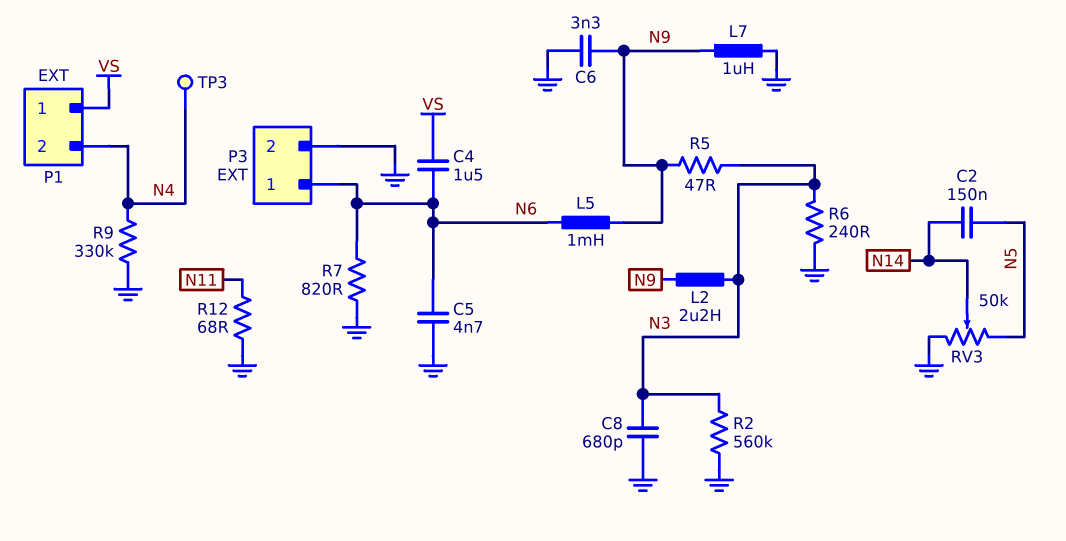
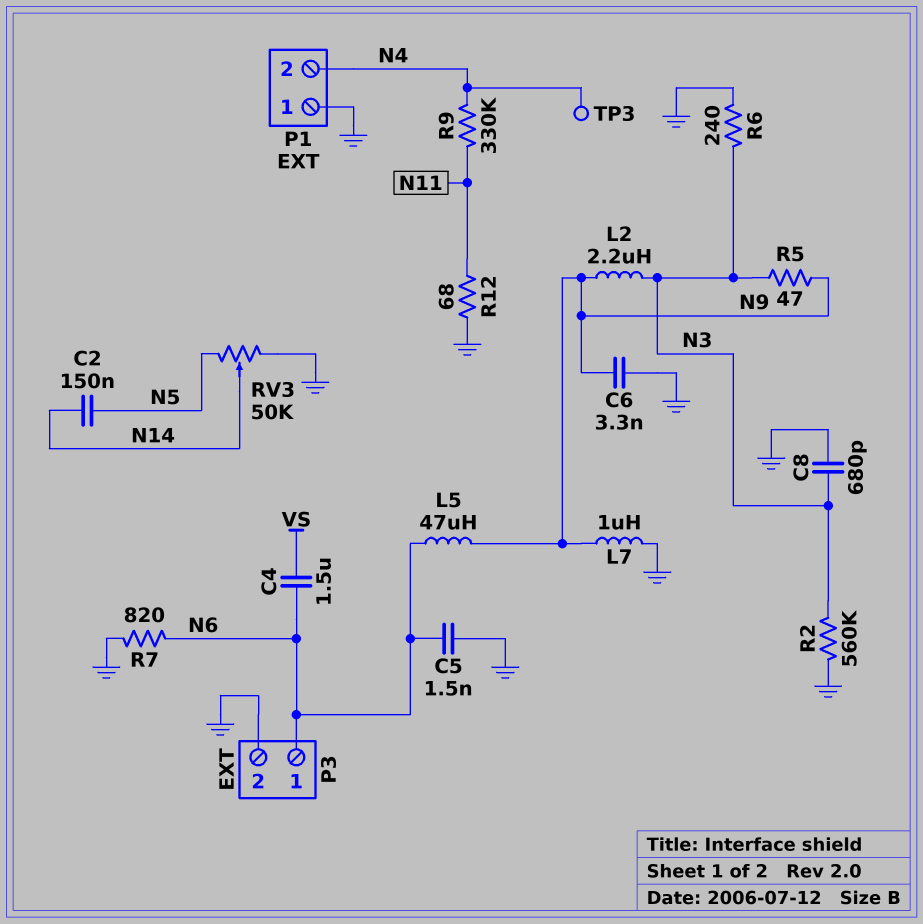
C5: 4.7nF (GND, N6) -> 1.5nF (GND, N6)
L5: 1mH (N6, N9) -> 47uH (N6, N9)
P1 pin 1: VS -> GND
R9: 330k (GND, N4) -> 330k (N4, N11)

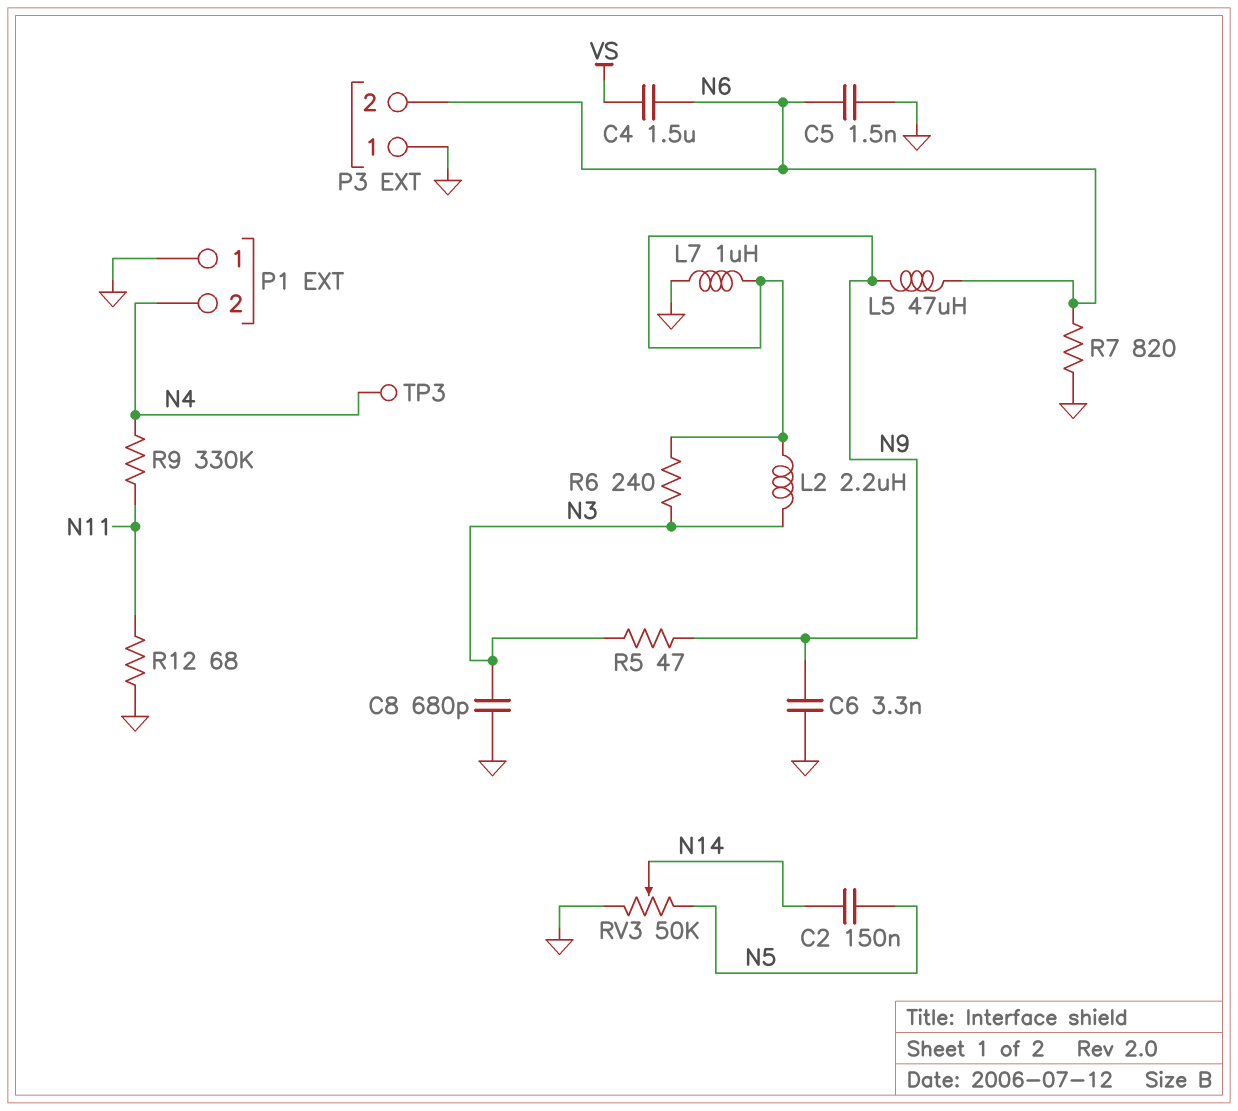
P3 pin 1: N6 -> GND
P3 pin 2: GND -> N6
R2: 560k (GND, N3) -> none
R6: 240 (GND, N3) -> 240 (N3, N9)

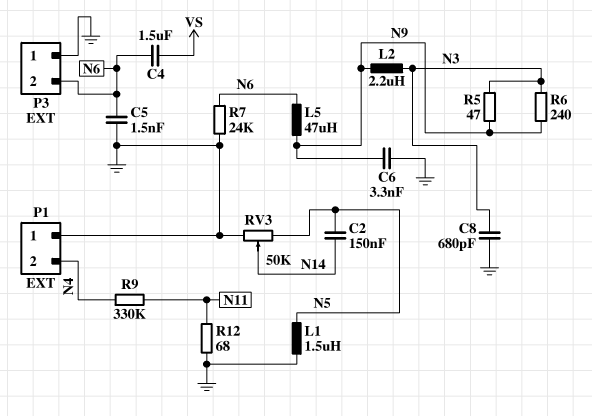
L1: none -> 1.5uH (GND, N5)
L7: 1uH (GND, N9) -> none
R7: 820 (GND, N6) -> 24k (GND, N6)
TP3: test point (N4) -> none

